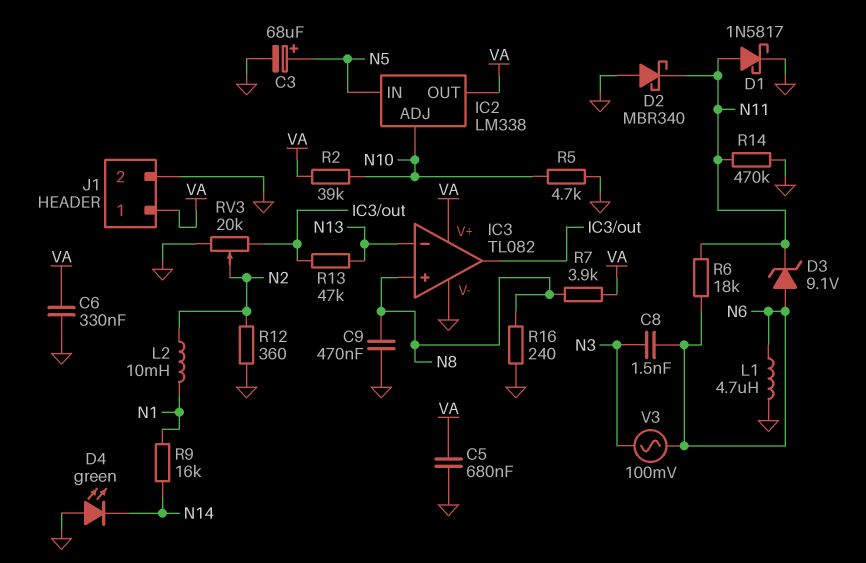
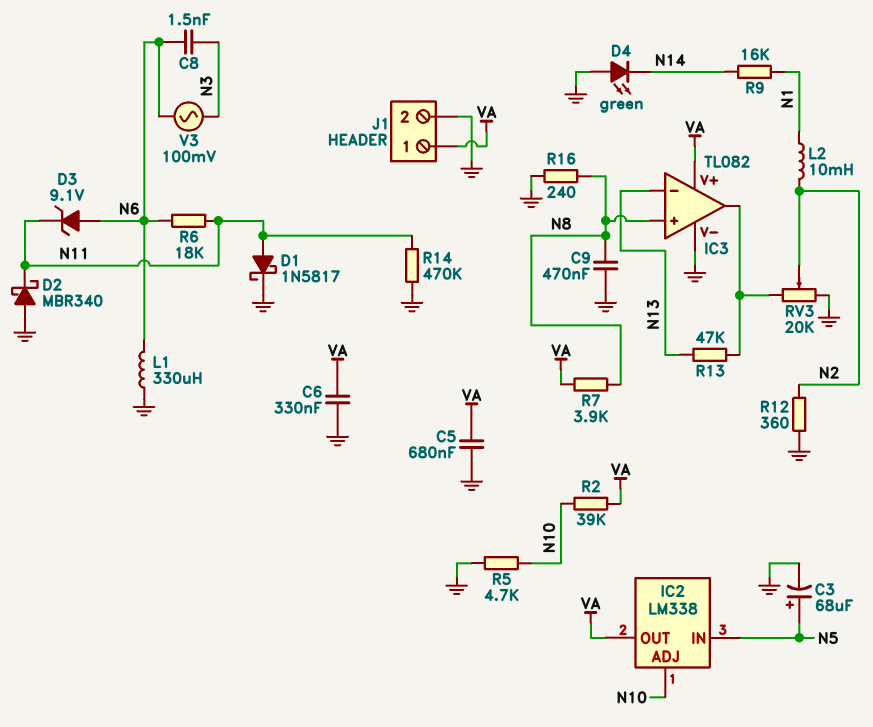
L1: 4.7uH (GND, N6) -> 330uH (GND, N6)

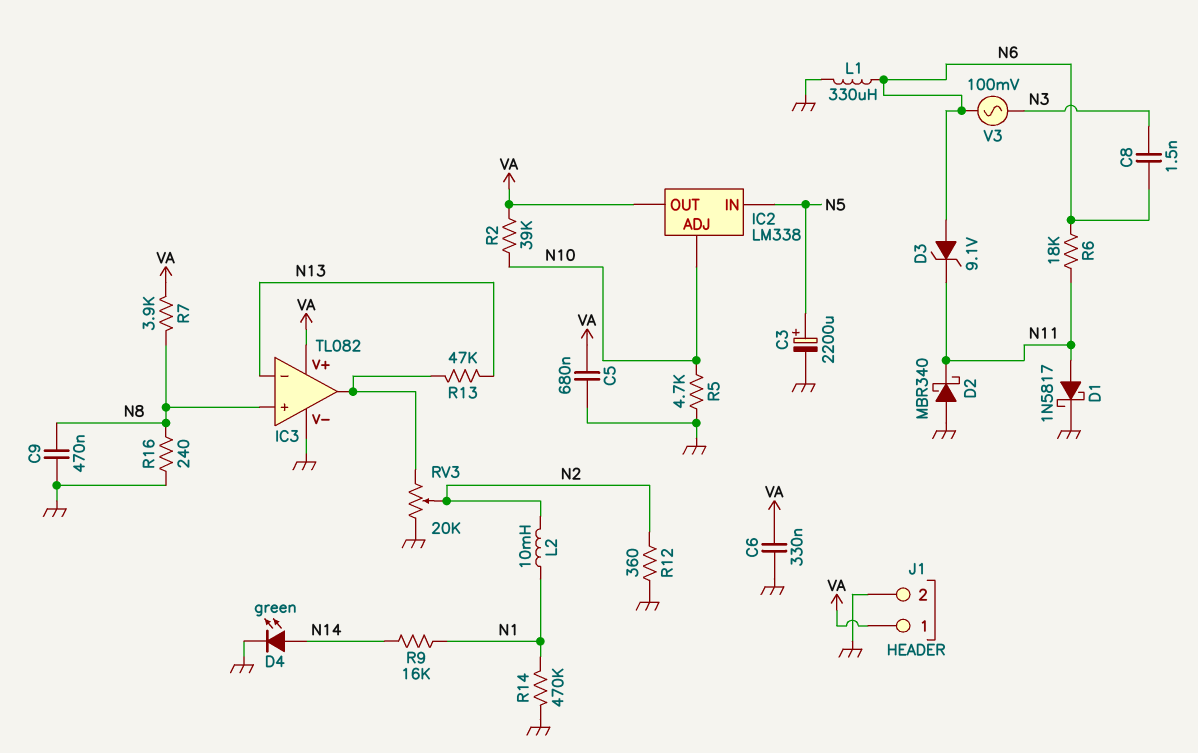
C3: 68uF (plus N5, minus GND) -> 2200uF (plus N5, minus GND)
D4: LED green (A GND, K N14) -> LED green (A N14, K GND)
R14: 470k (GND, N11) -> 470k (GND, N1)

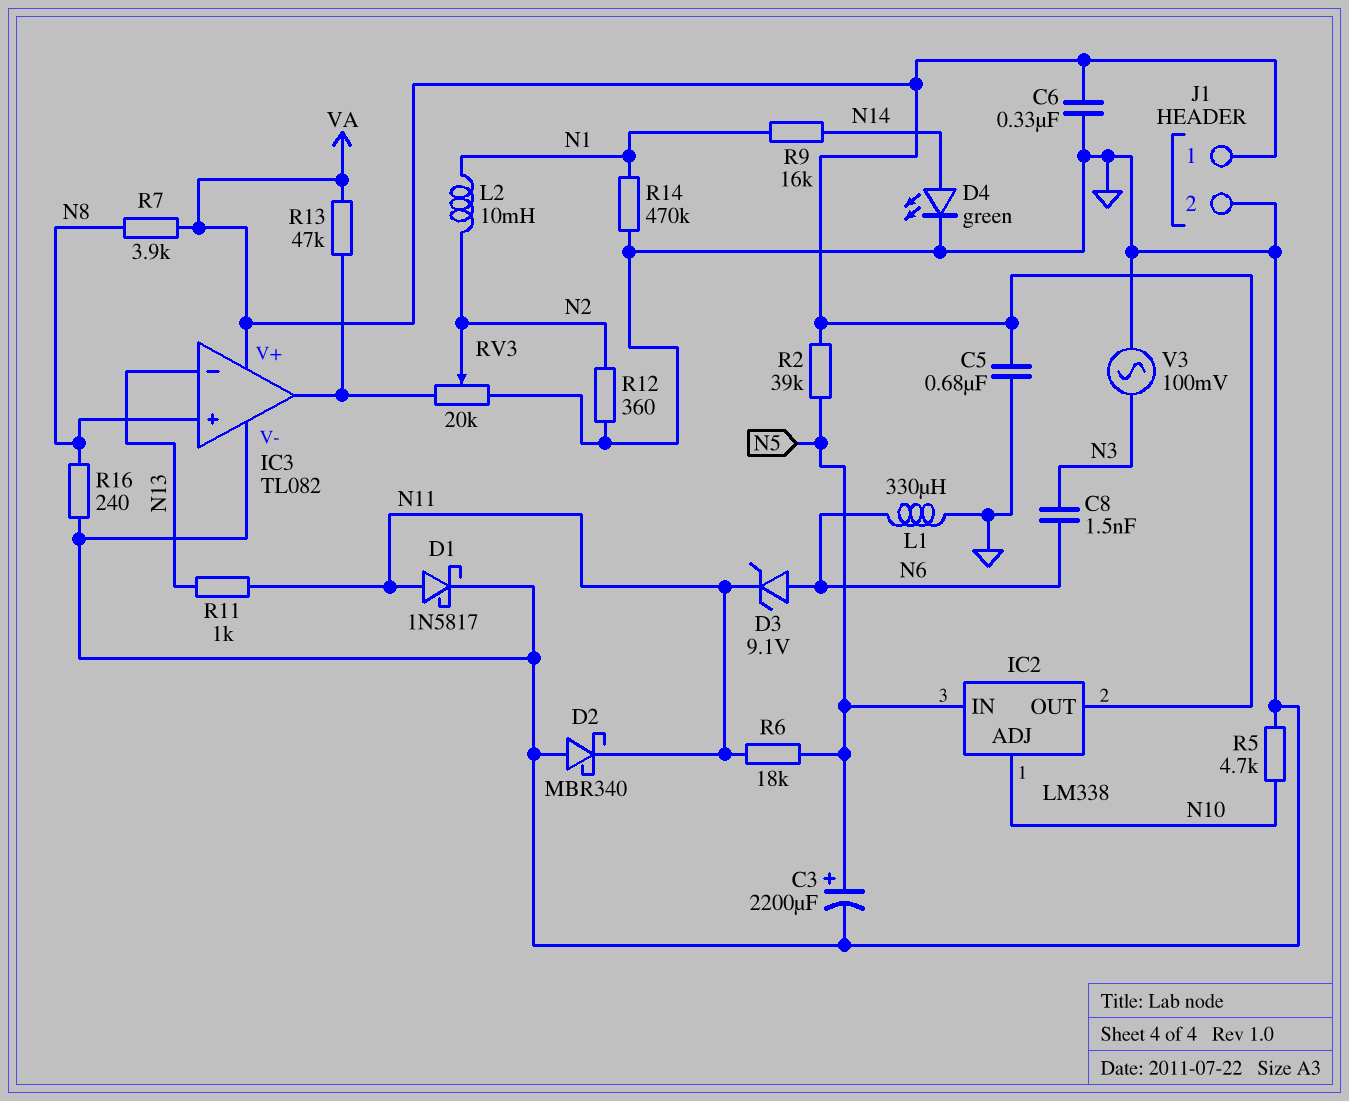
C9: 470nF (GND, N8) -> none
R2: 39k (N10, VA) -> 39k (N5, VA)
R6: 18k (N6, N11) -> 18k (N5, N11)
R11: none -> 1k (N11, N13)
R13: 47k (IC3/out, N13) -> 47k (IC3/out, VA)
V3: AC 100mV (N3, N6) -> AC 100mV (GND, N3)

